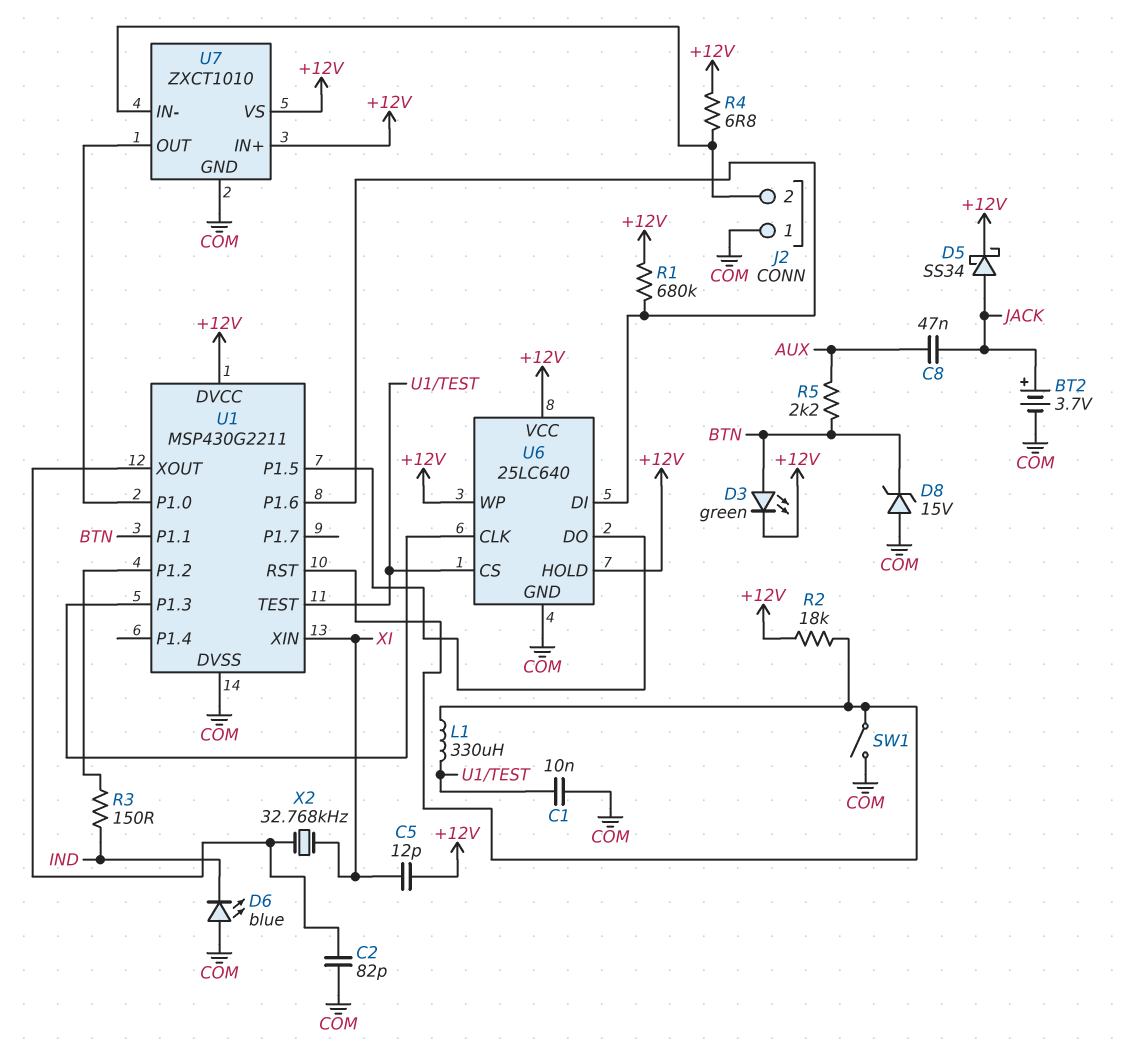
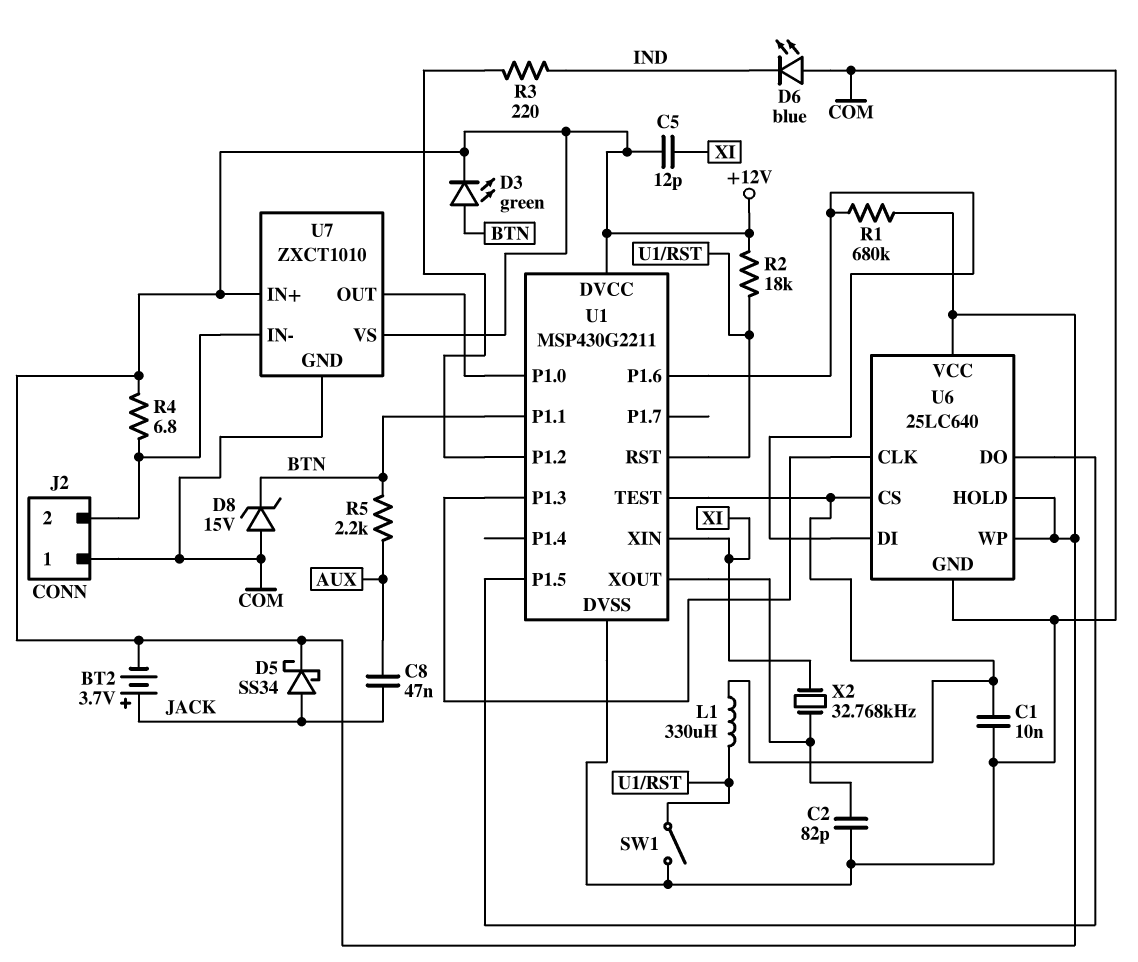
BT2: 3.7V (plus JACK, minus COM) -> 3.7V (plus JACK, minus +12V)
R3: 150 (IND, U1/P1.2) -> 220 (IND, U1/P1.2)

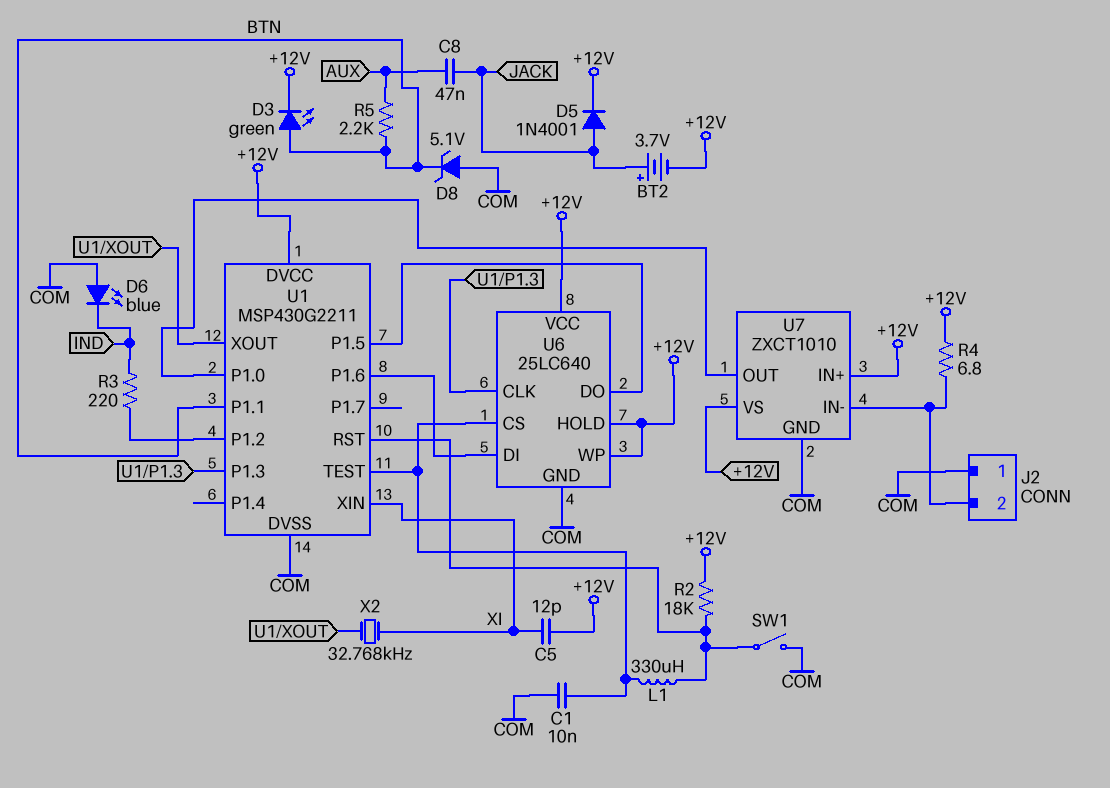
C2: 82pF (COM, U1/XOUT) -> none
D5: schottky SS34 (A JACK, K +12V) -> diode 1N4001 (A JACK, K +12V)
D8: zener 15V (A COM, K BTN) -> zener 5.1V (A COM, K BTN)
R1: 680k (+12V, U1/P1.6) -> none

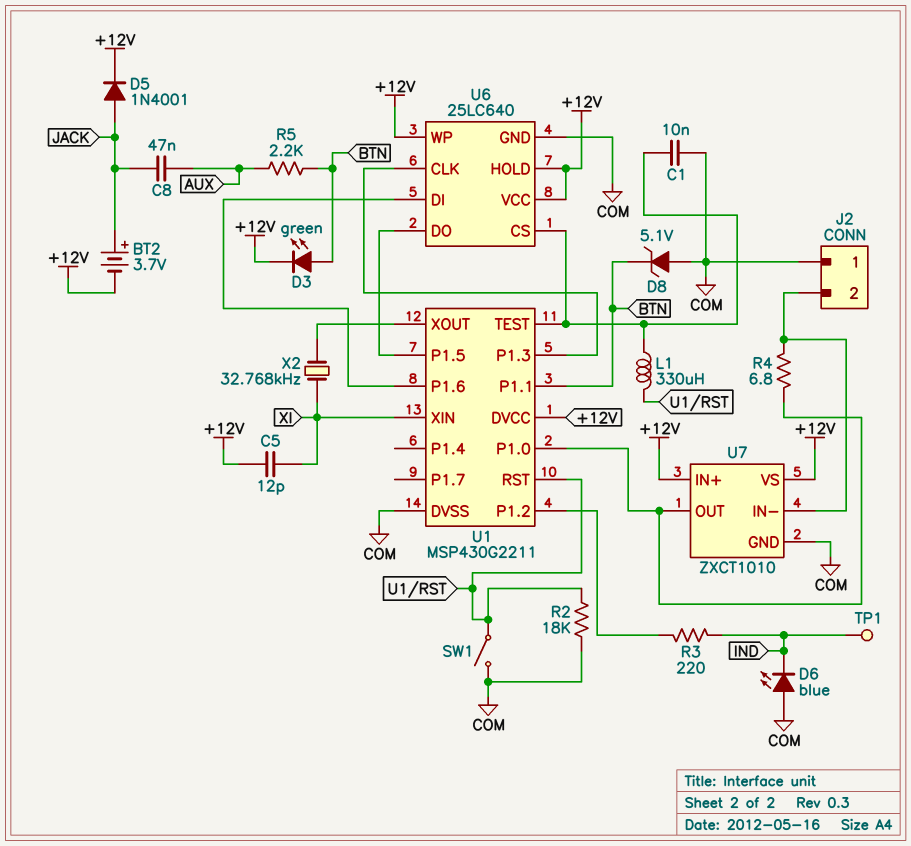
R2: 18k (+12V, U1/RST) -> 18k (COM, U1/RST)
R4: 6.8 (+12V, J2/2) -> 6.8 (J2/2, U1/P1.0)
TP1: none -> test point (IND)

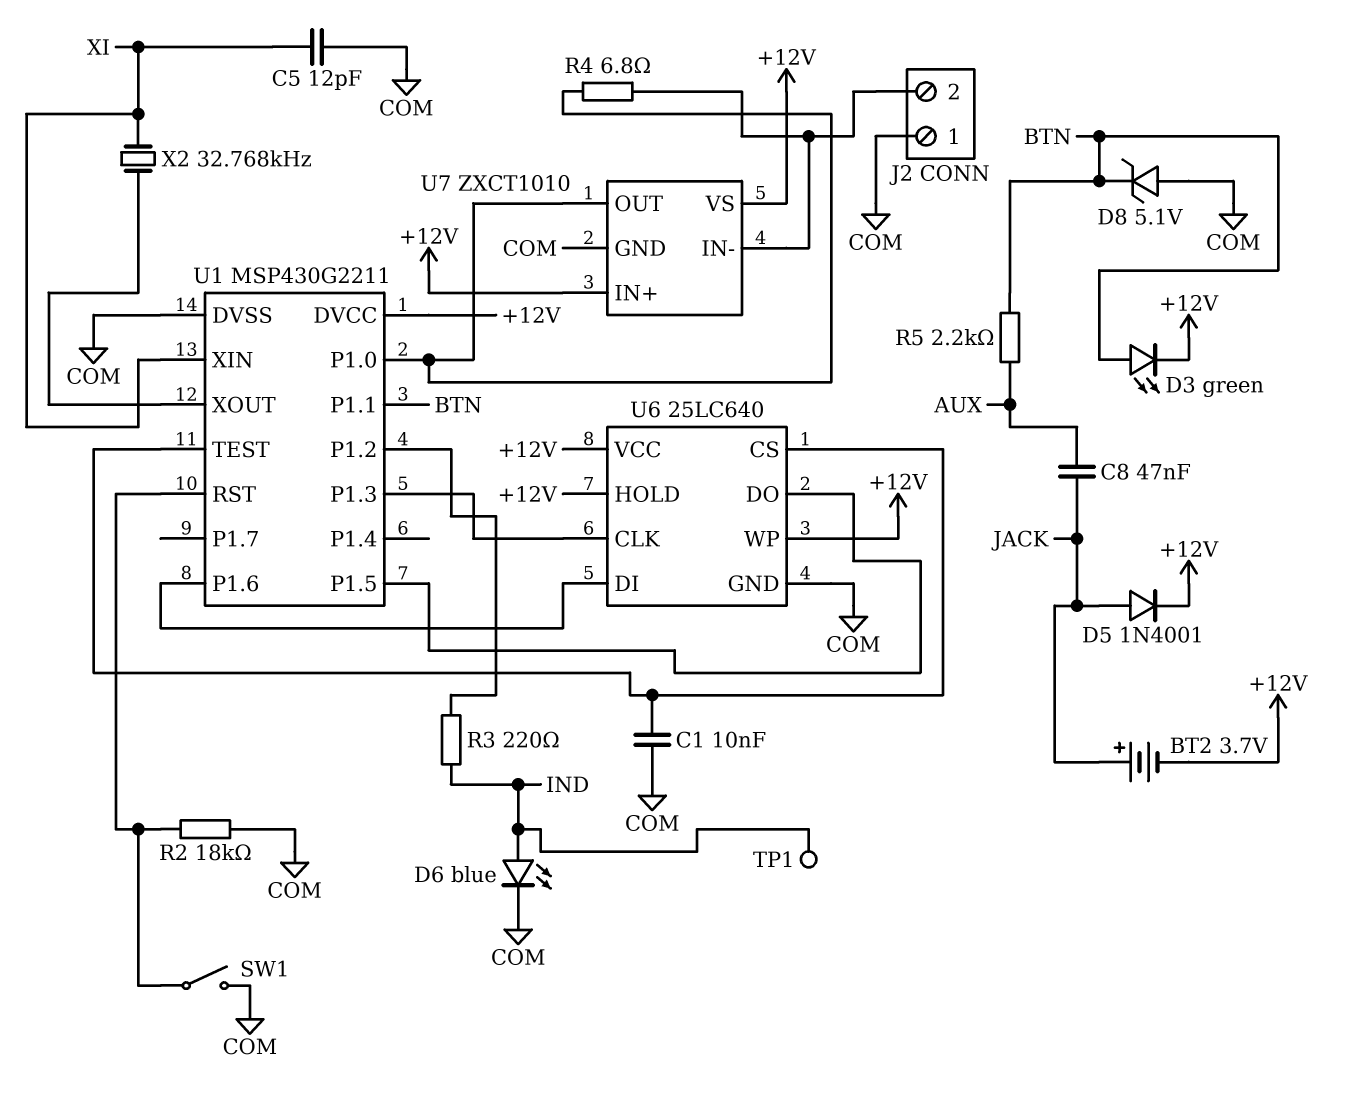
C5: 12pF (+12V, XI) -> 12pF (COM, XI)
D6: LED blue (A COM, K IND) -> LED blue (A IND, K COM)
L1: 330uH (U1/RST, U1/TEST) -> none

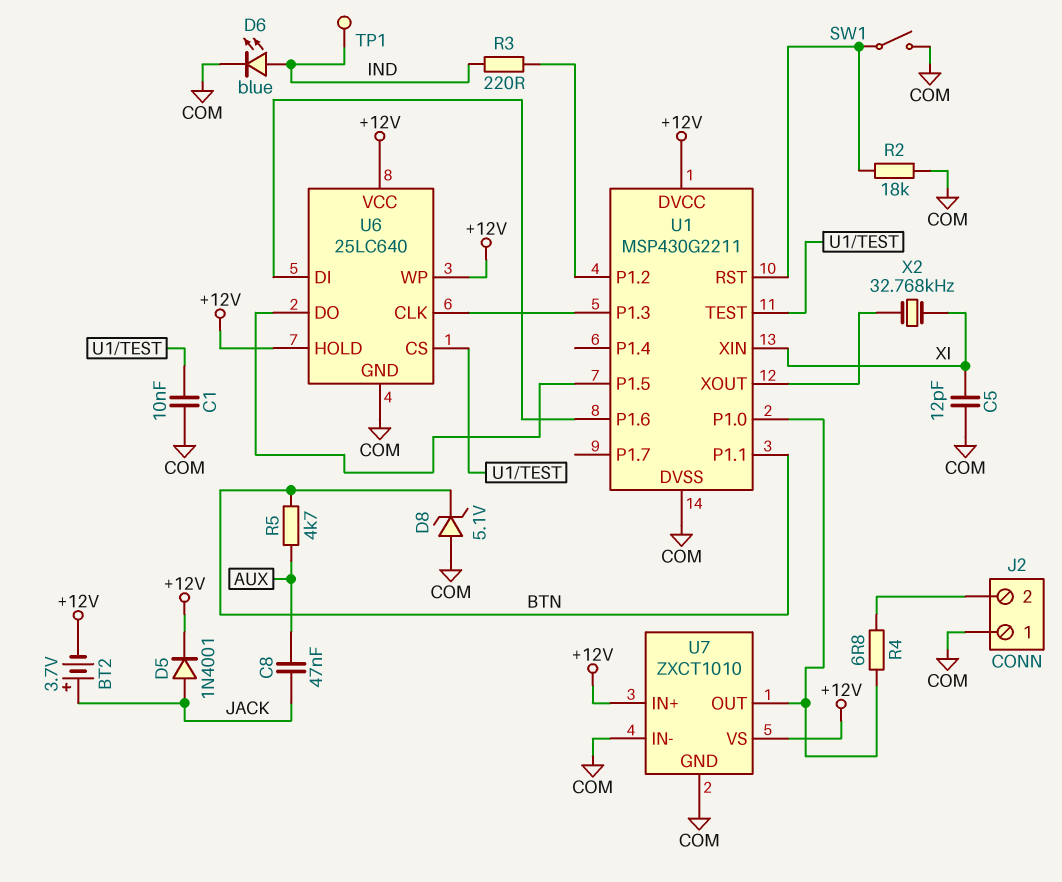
D3: LED green (A BTN, K +12V) -> none
R5: 2.2k (AUX, BTN) -> 4.7k (AUX, BTN)
U7 pin IN-: J2/2 -> COM

